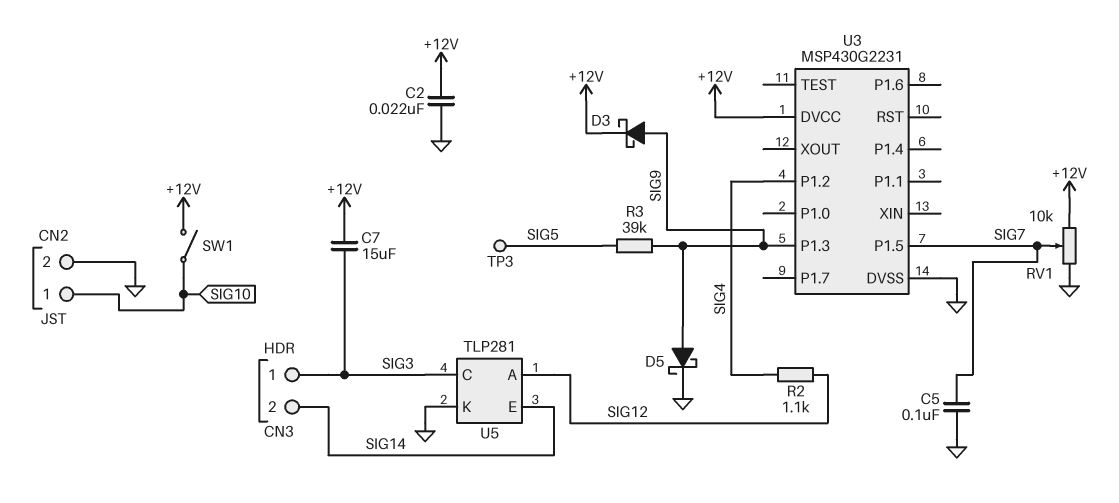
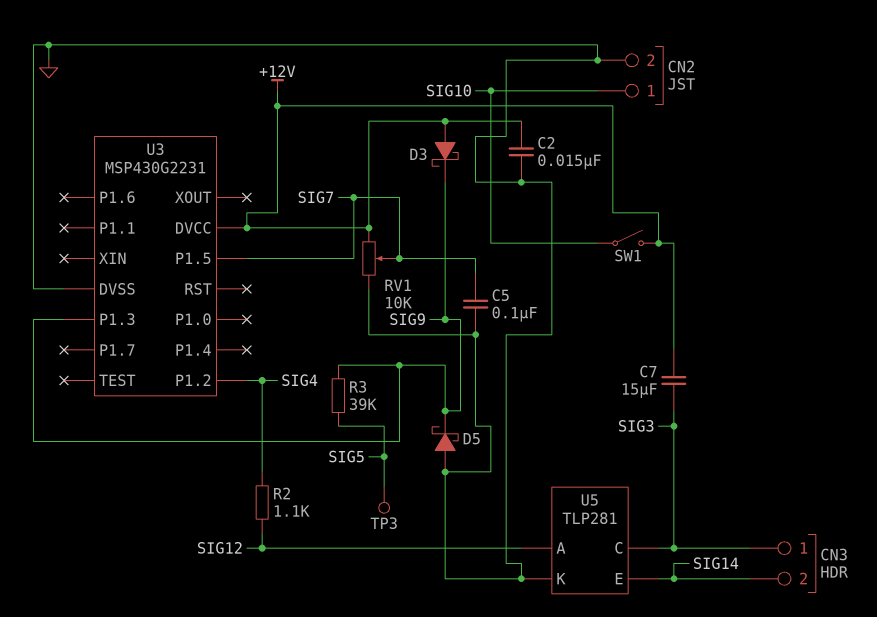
C2: 22nF (+12V, GND) -> 15nF (+12V, GND)
D3: schottky (A SIG9, K +12V) -> schottky (A +12V, K SIG9)
D5: schottky (A SIG9, K GND) -> schottky (A GND, K SIG9)

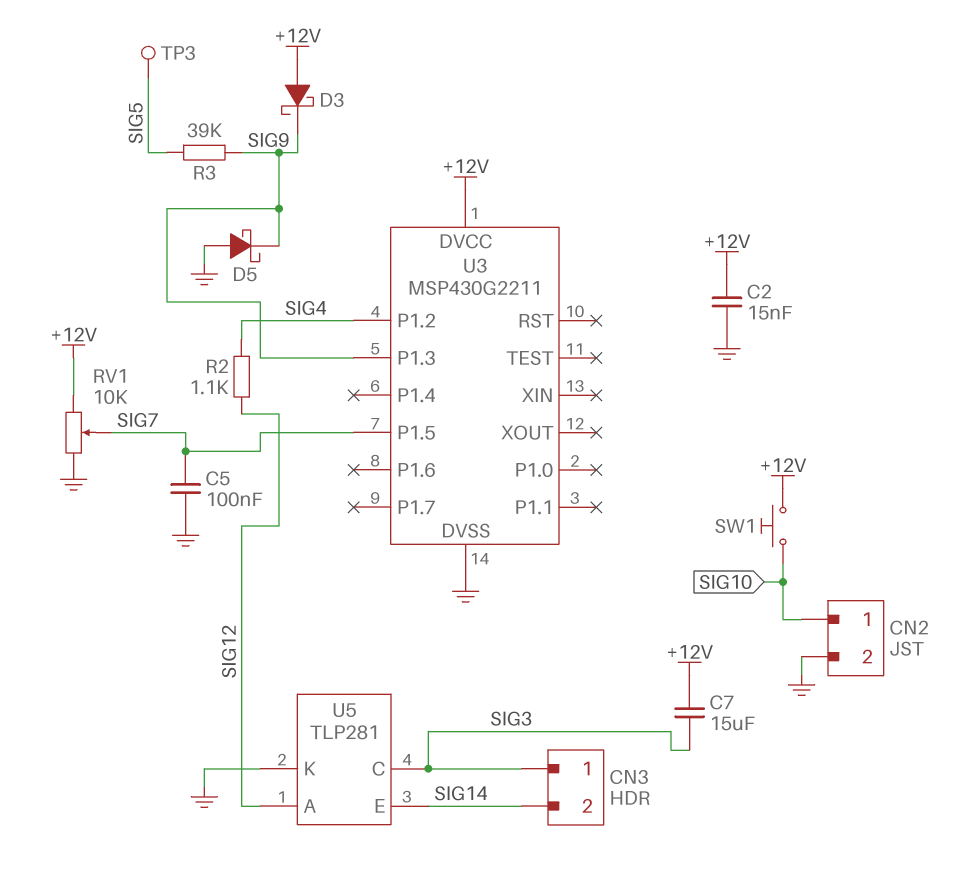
SW1: switch (+12V, SIG10) -> button (+12V, SIG10)
U3: MSP430G2231 -> MSP430G2211

